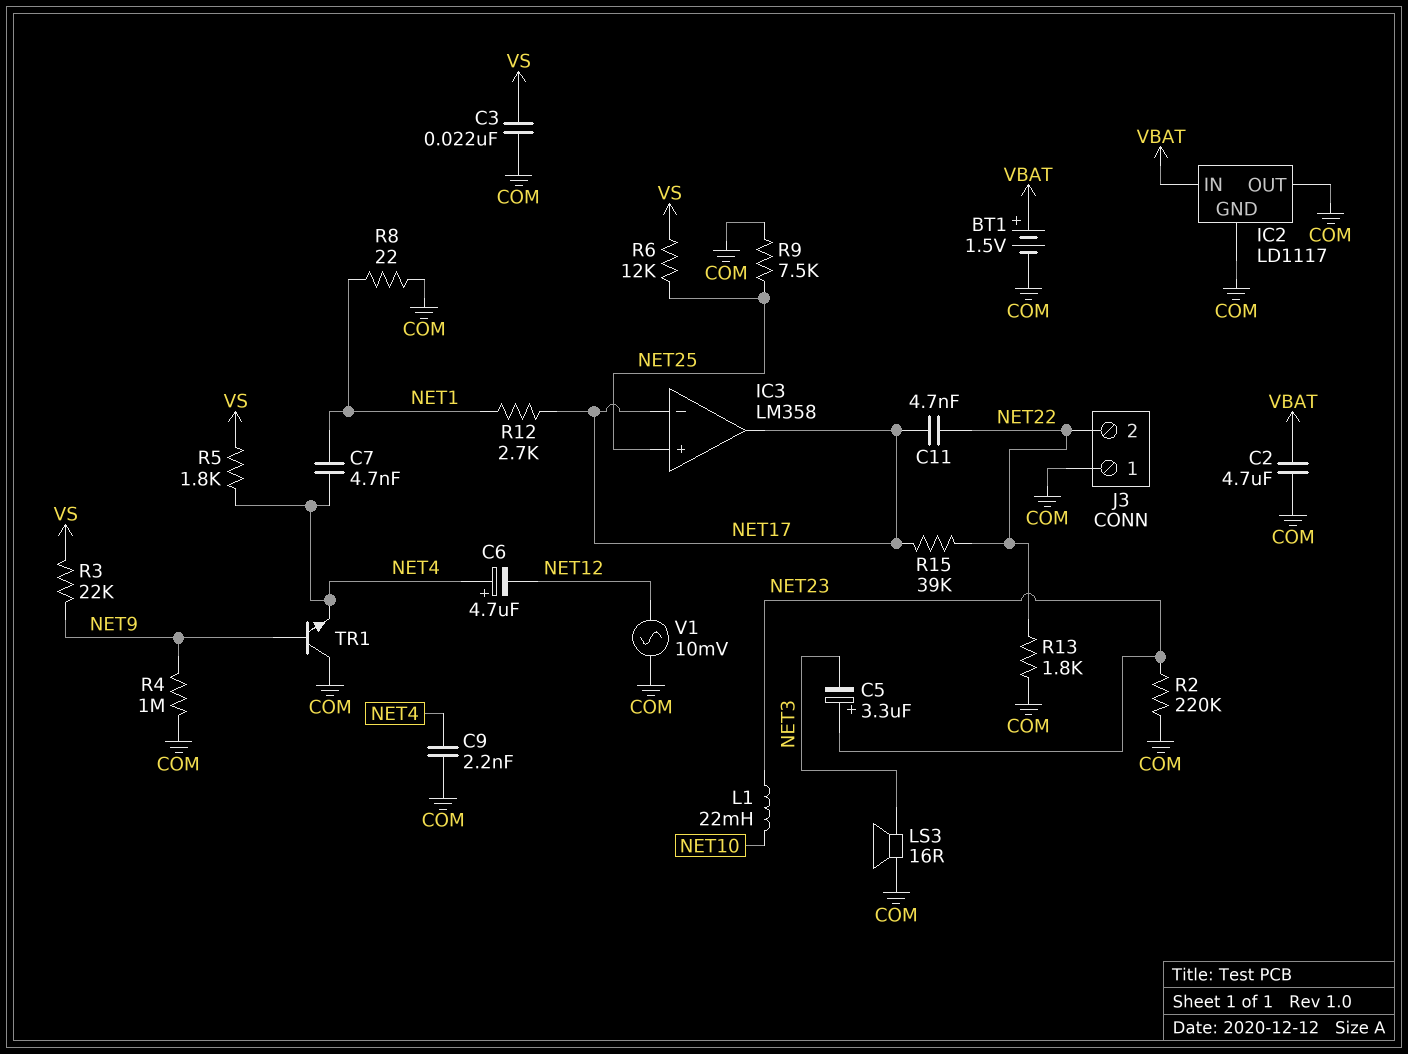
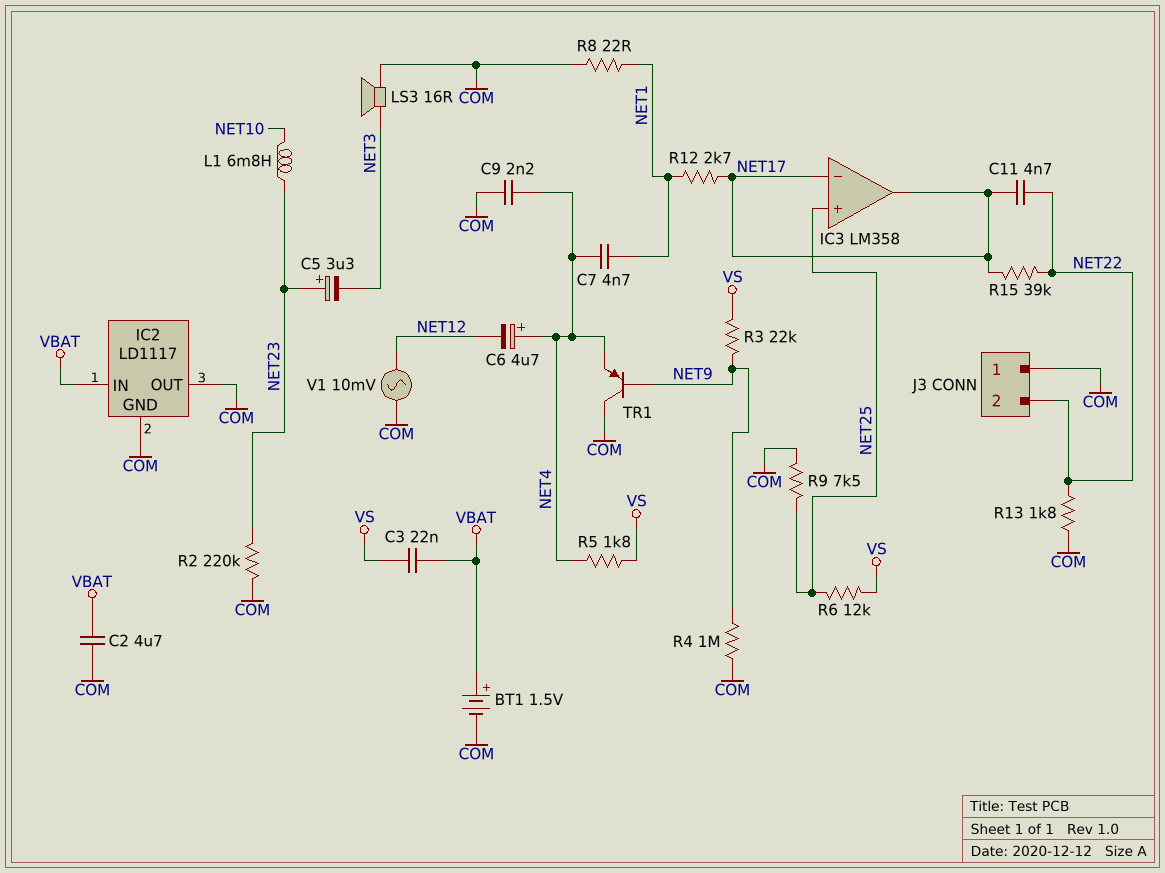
C3: 22nF (COM, VS) -> 22nF (VBAT, VS)
L1: 22mH (NET10, NET23) -> 6.8mH (NET10, NET23)
TR1: NPN (B NET9, C COM, E NET4) -> PNP (B NET9, C COM, E NET4)

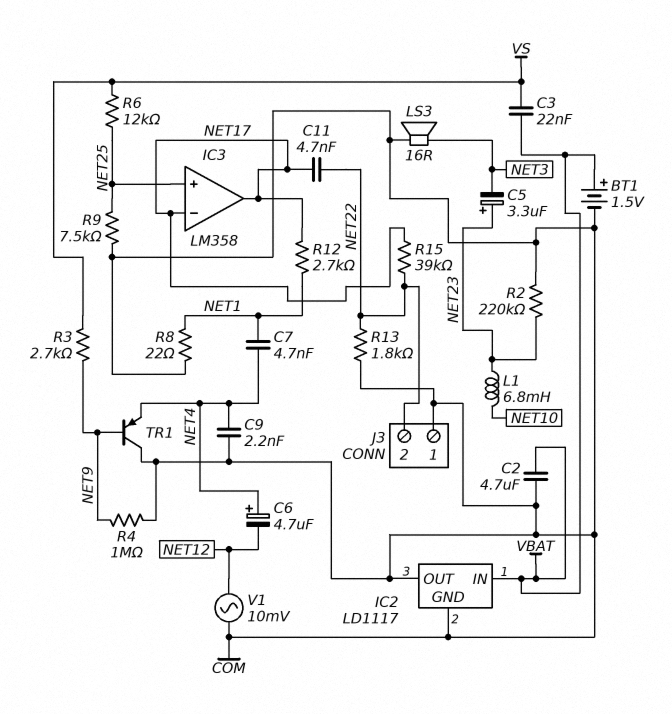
R3: 22k (NET9, VS) -> 2.7k (NET9, VS)
R5: 1.8k (NET4, VS) -> none

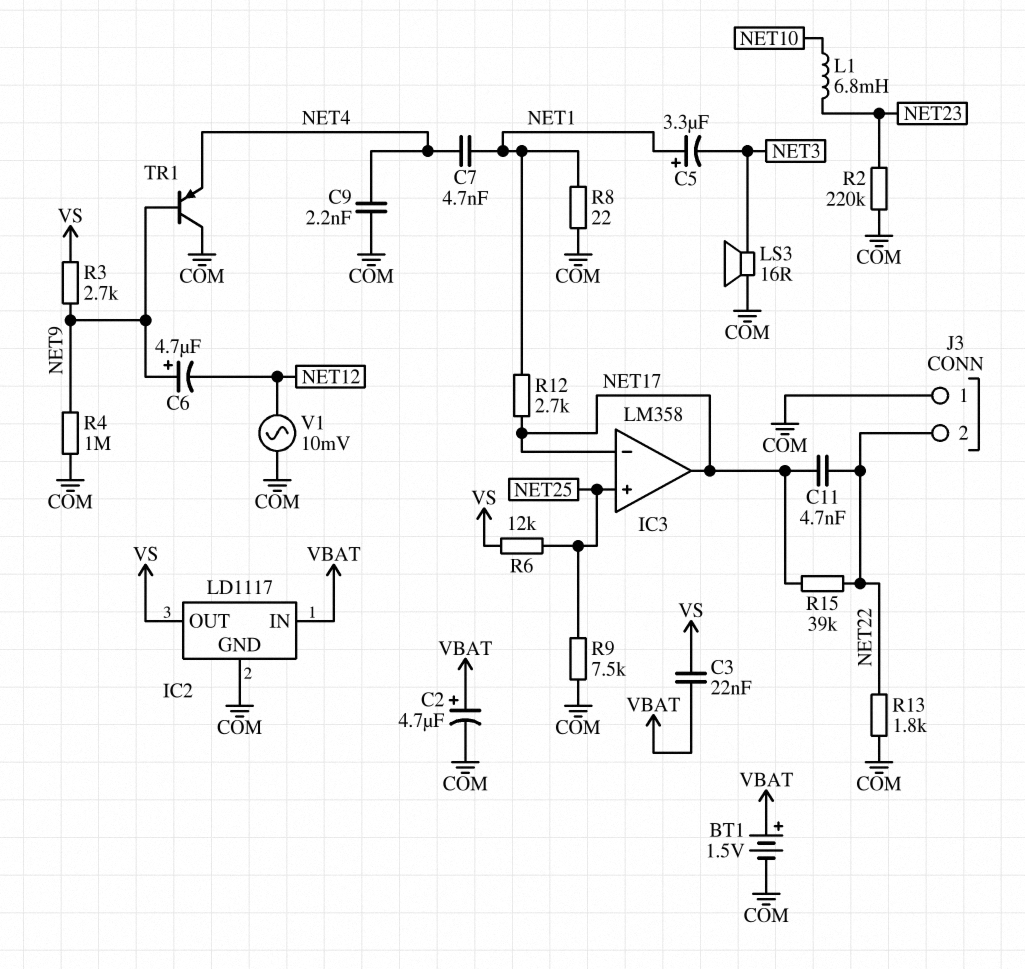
C2: 4.7uF (COM, VBAT) -> 4.7uF (plus VBAT, minus COM)
C5: 3.3uF (plus NET23, minus NET3) -> 3.3uF (plus NET1, minus NET3)
C6: 4.7uF (plus NET4, minus NET12) -> 4.7uF (plus NET9, minus NET12)
IC2 pin OUT: COM -> VS

